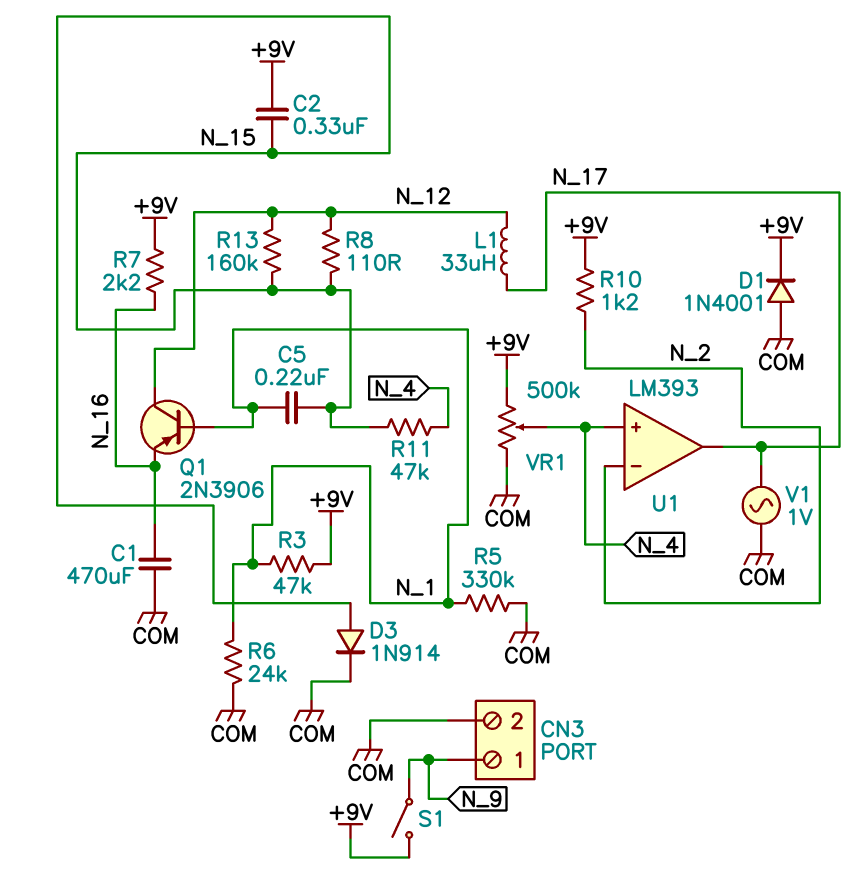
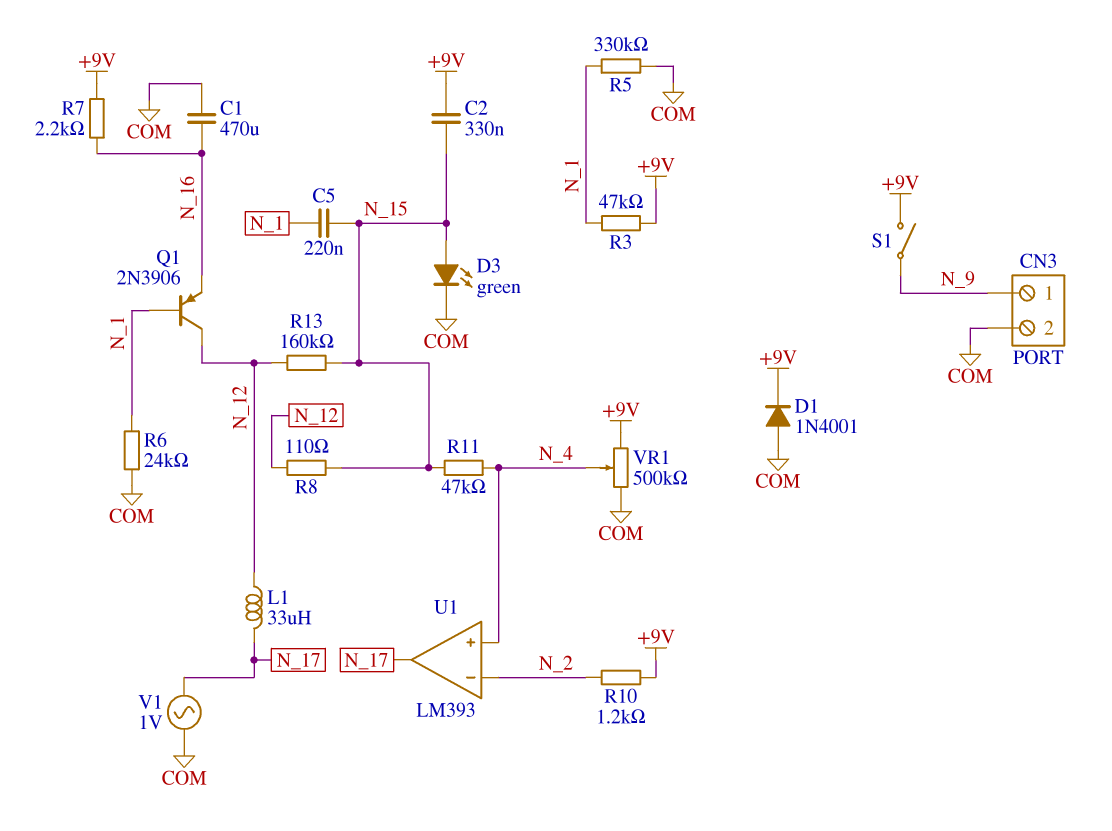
D3: diode 1N914 (A N_15, K COM) -> LED green (A N_15, K COM)

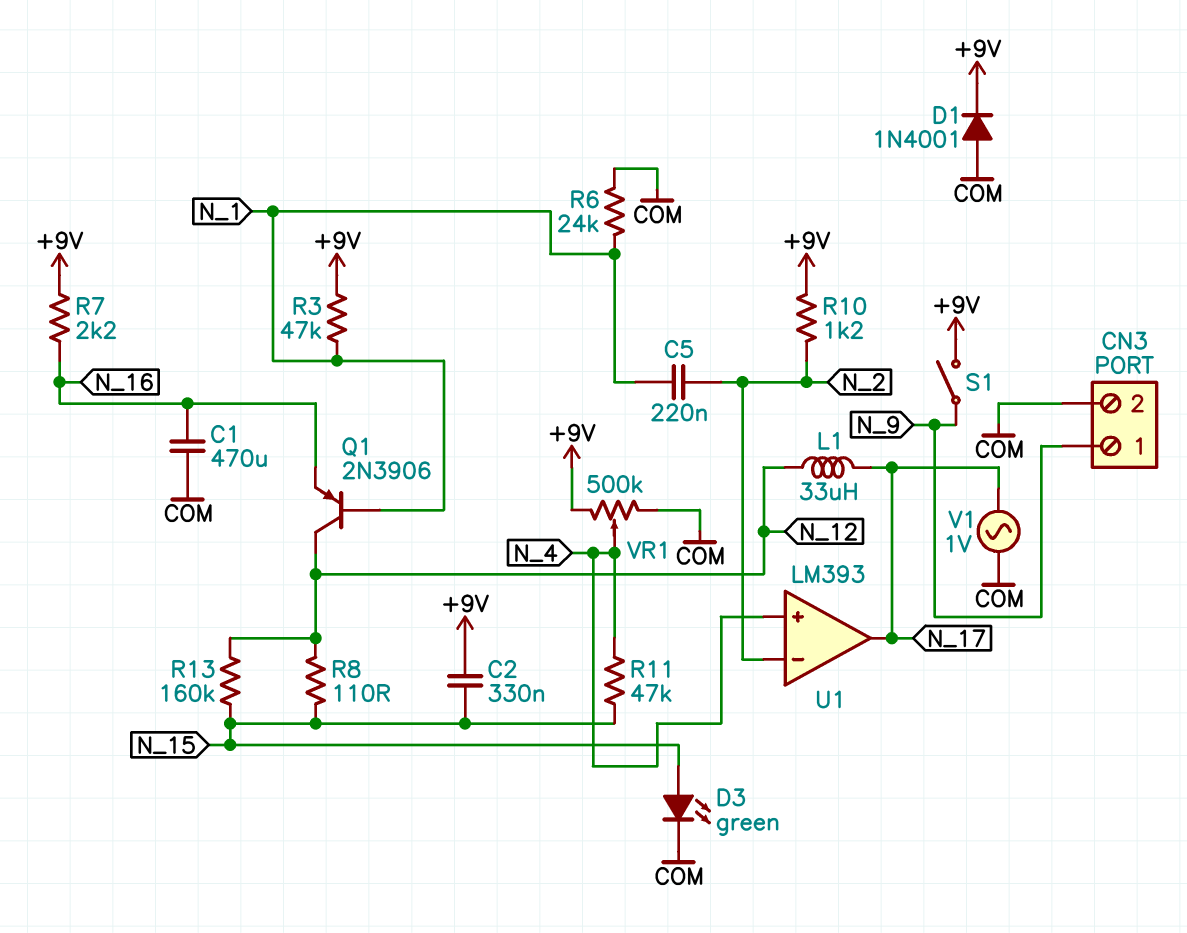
C5: 220nF (N_1, N_15) -> 220nF (N_1, N_2)
R5: 330k (COM, N_1) -> none

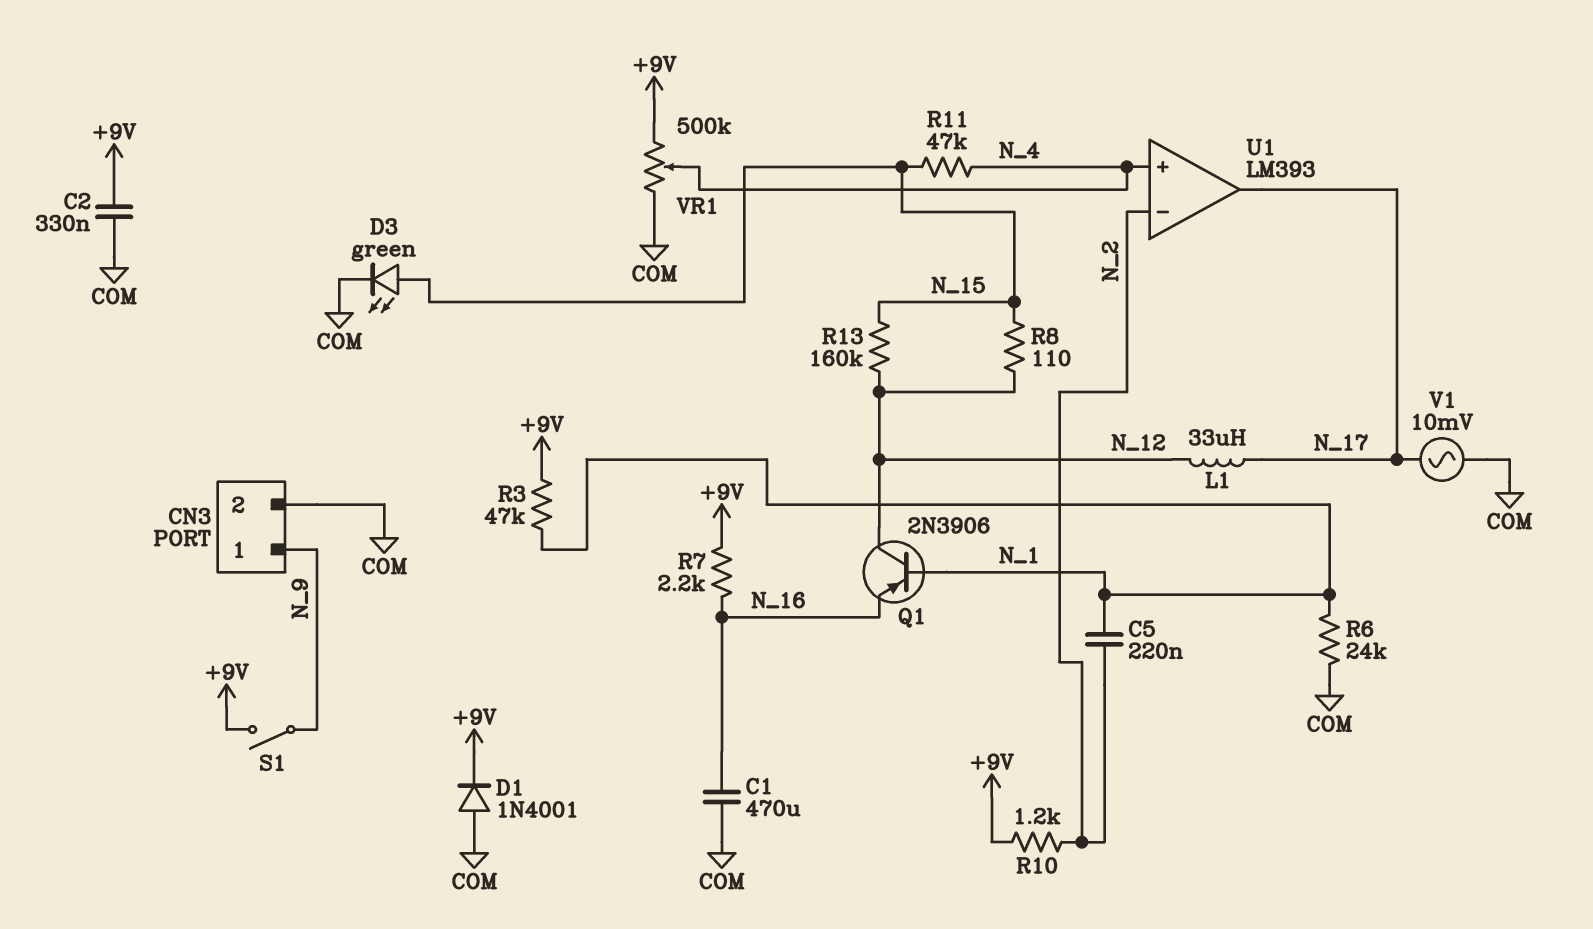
C2: 330nF (+9V, N_15) -> 330nF (+9V, COM)
V1: AC 1V (COM, N_17) -> AC 10mV (COM, N_17)

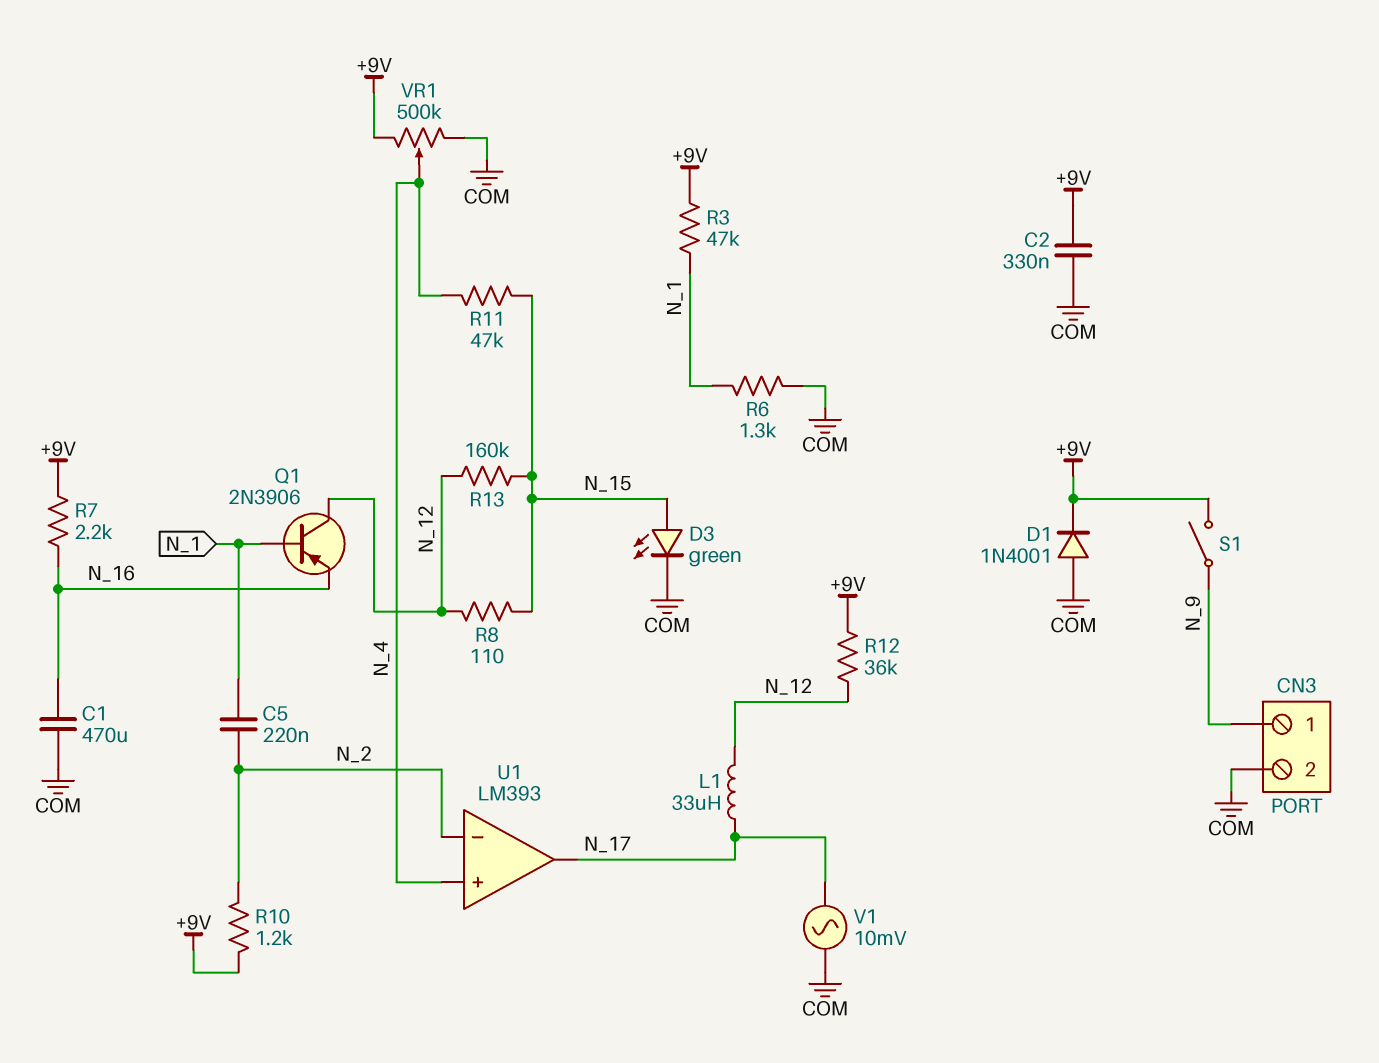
R6: 24k (COM, N_1) -> 1.3k (COM, N_1)
R12: none -> 36k (+9V, N_12)

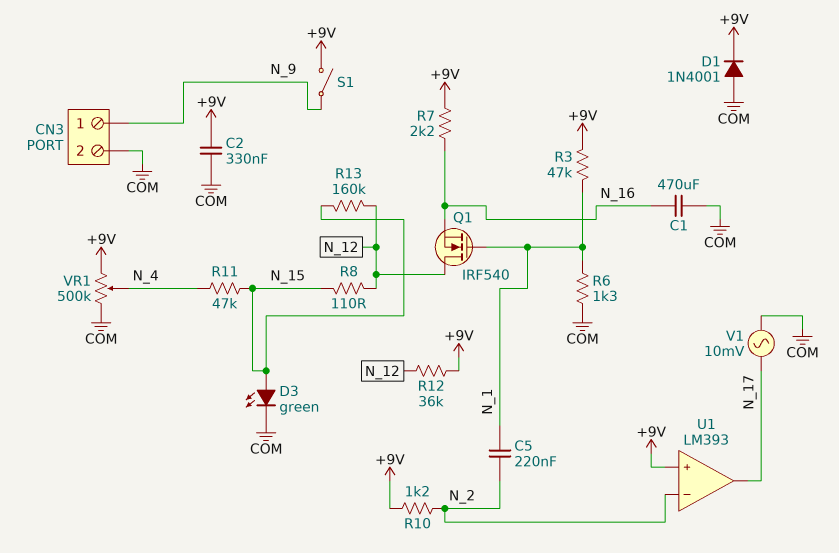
L1: 33uH (N_12, N_17) -> none
Q1: PNP 2N3906 (B N_1, C N_12, E N_16) -> NMOS IRF540 (G N_1, D N_12, S N_16)
U1 pin in+: N_4 -> +9V

